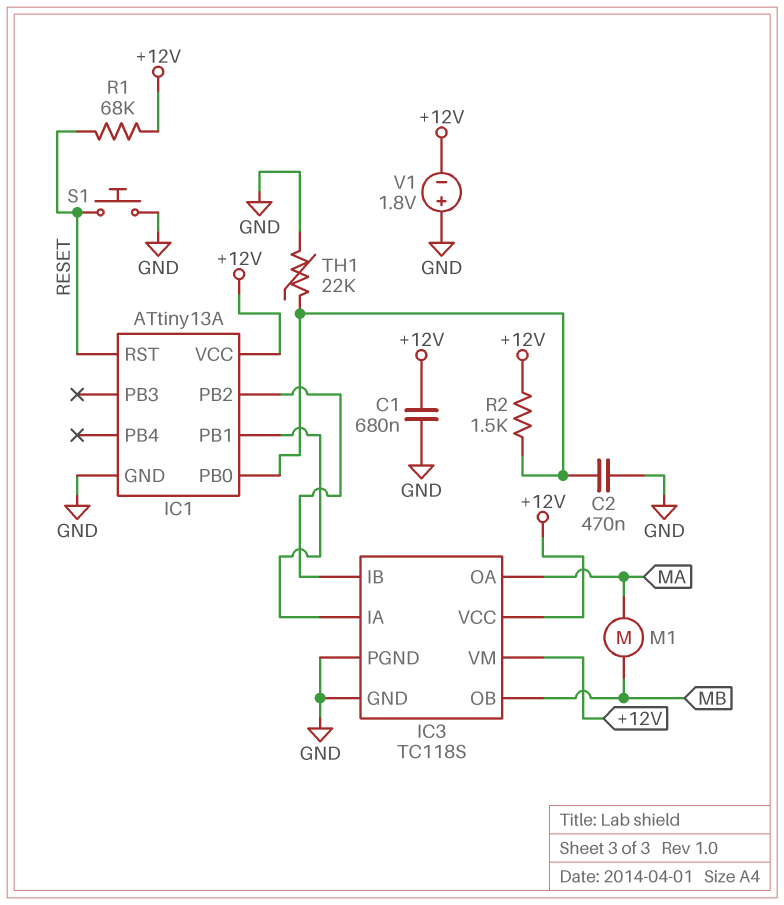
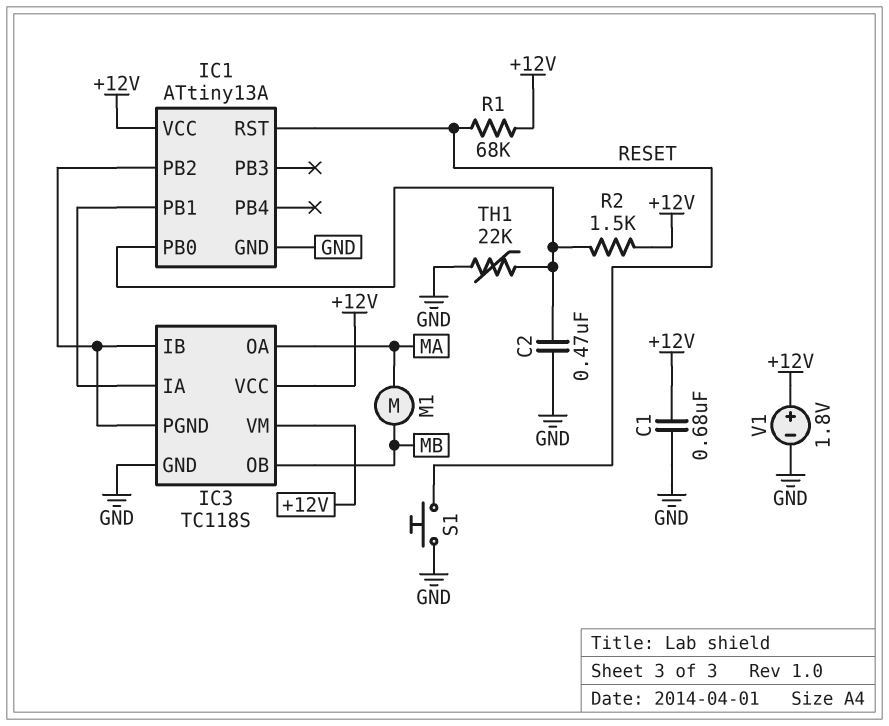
IC3 pin PGND: GND -> IC1/PB2
V1: 1.8V (plus GND, minus +12V) -> 1.8V (plus +12V, minus GND)

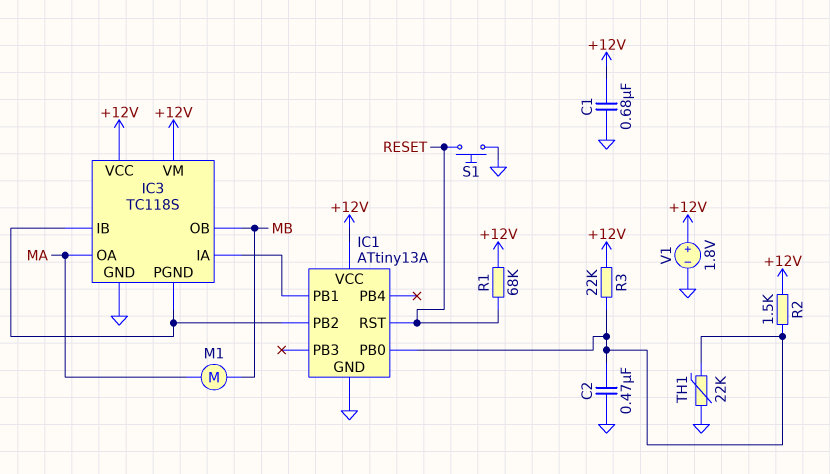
R3: none -> 22k (+12V, IC1/PB0)

